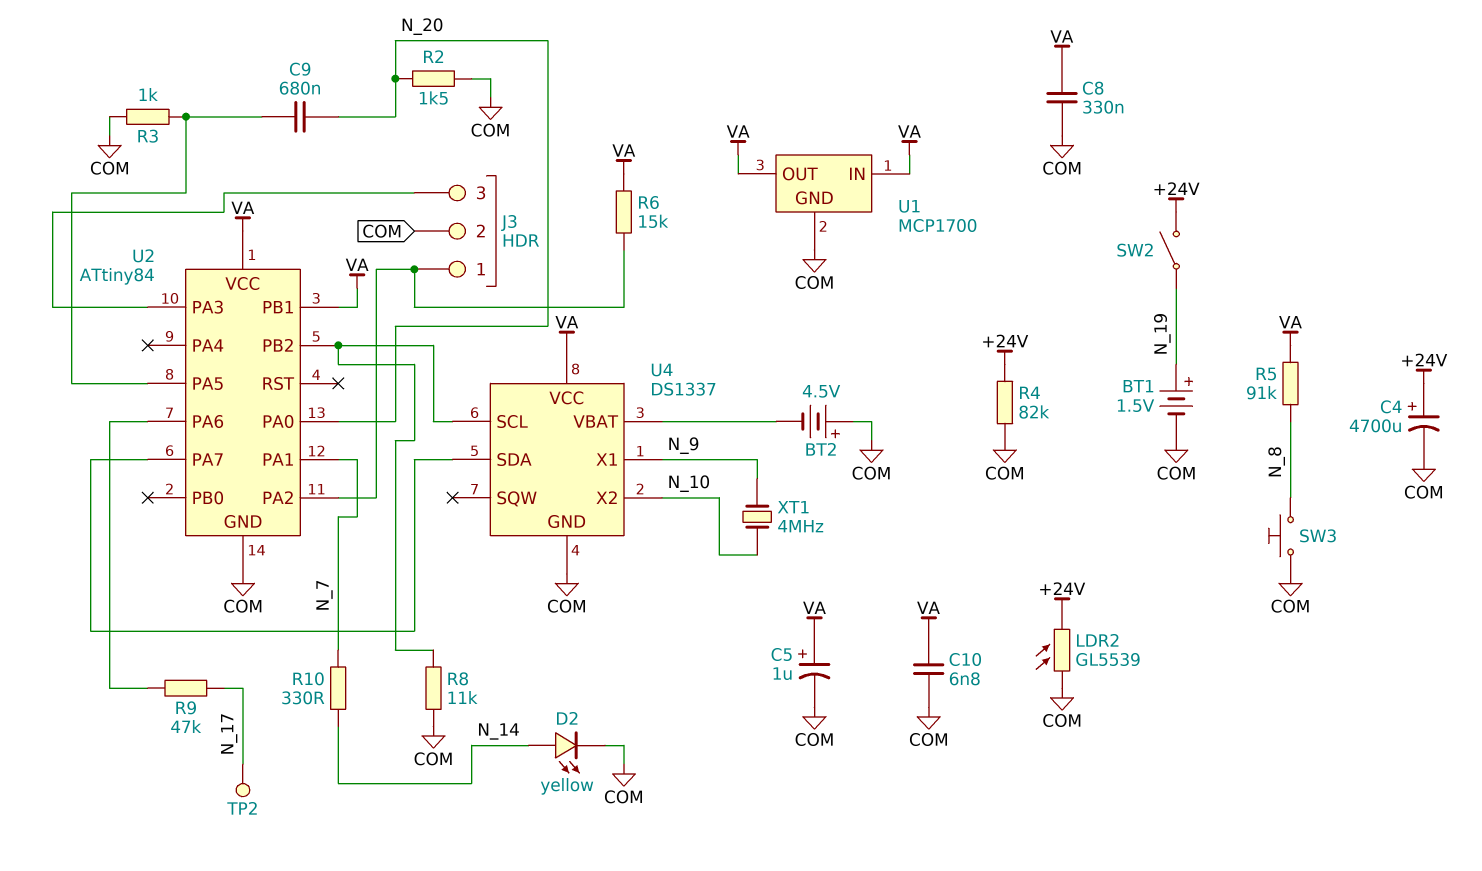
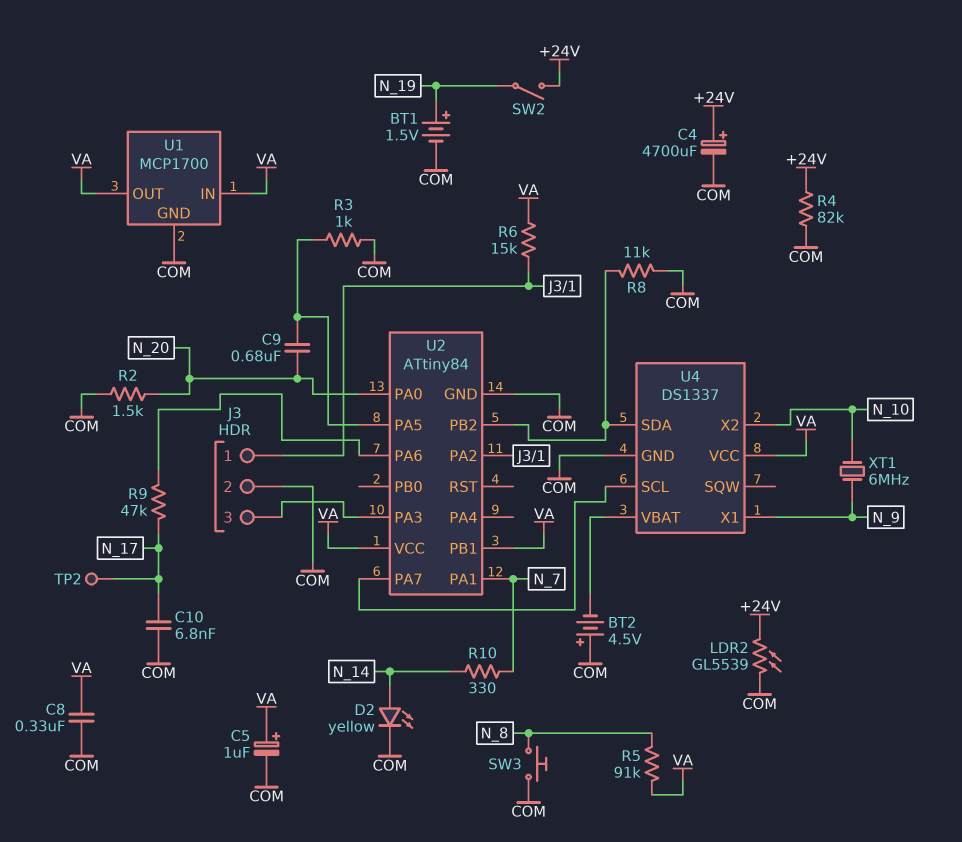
C10: 6.8nF (COM, VA) -> 6.8nF (COM, N_17)
U4 pin SCL: U2/PB2 -> U2/PA7
U4 pin SDA: U2/PA7 -> U2/PB2
XT1: 4MHz (N_9, N_10) -> 6MHz (N_9, N_10)

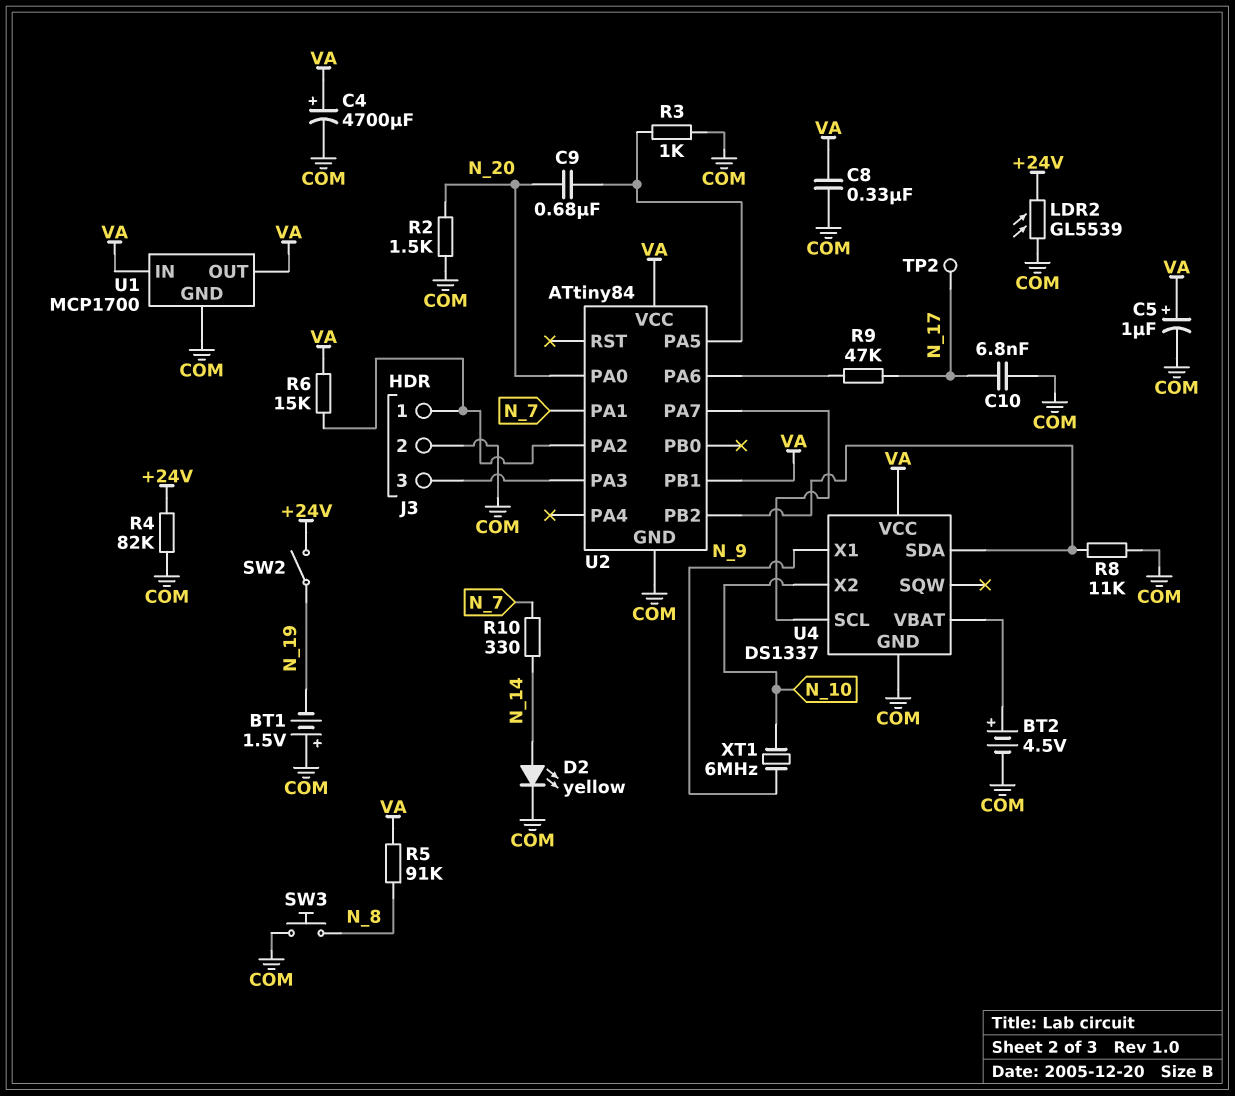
BT1: 1.5V (plus N_19, minus COM) -> 1.5V (plus COM, minus N_19)
BT2: 4.5V (plus COM, minus U4/VBAT) -> 4.5V (plus U4/VBAT, minus COM)
C4: 4700uF (plus +24V, minus COM) -> 4700uF (plus VA, minus COM)

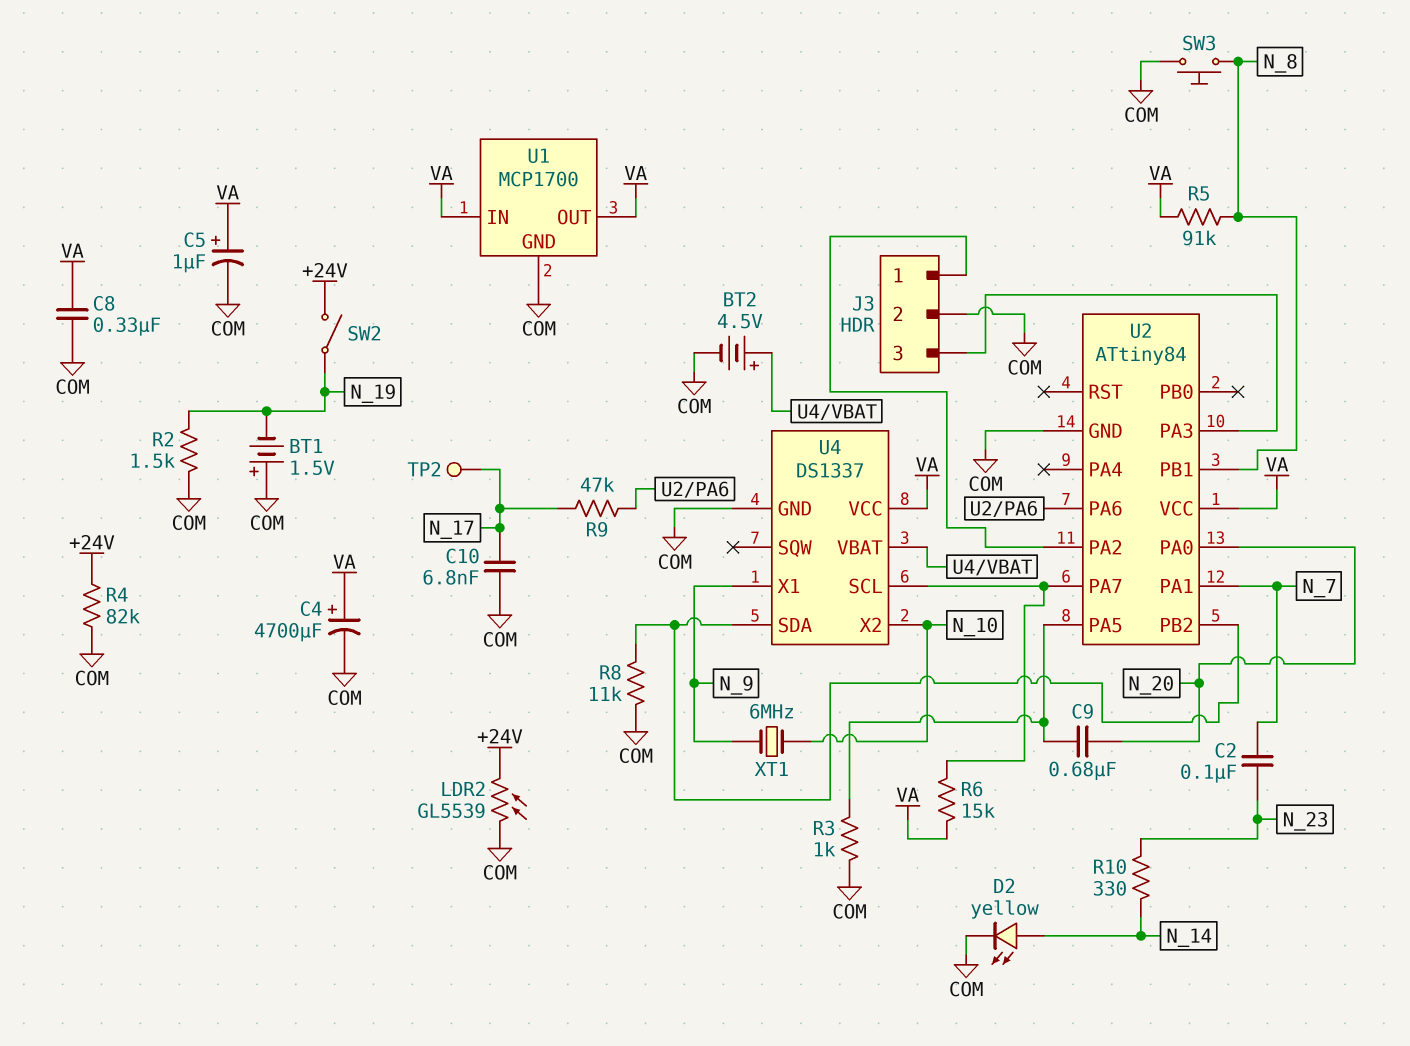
C2: none -> 100nF (N_7, N_23)
R2: 1.5k (COM, N_20) -> 1.5k (COM, N_19)
R6: 15k (J3/1, VA) -> 15k (U2/PA7, VA)
R10: 330 (N_7, N_14) -> 330 (N_14, N_23)
U2 pin PB1: VA -> N_8

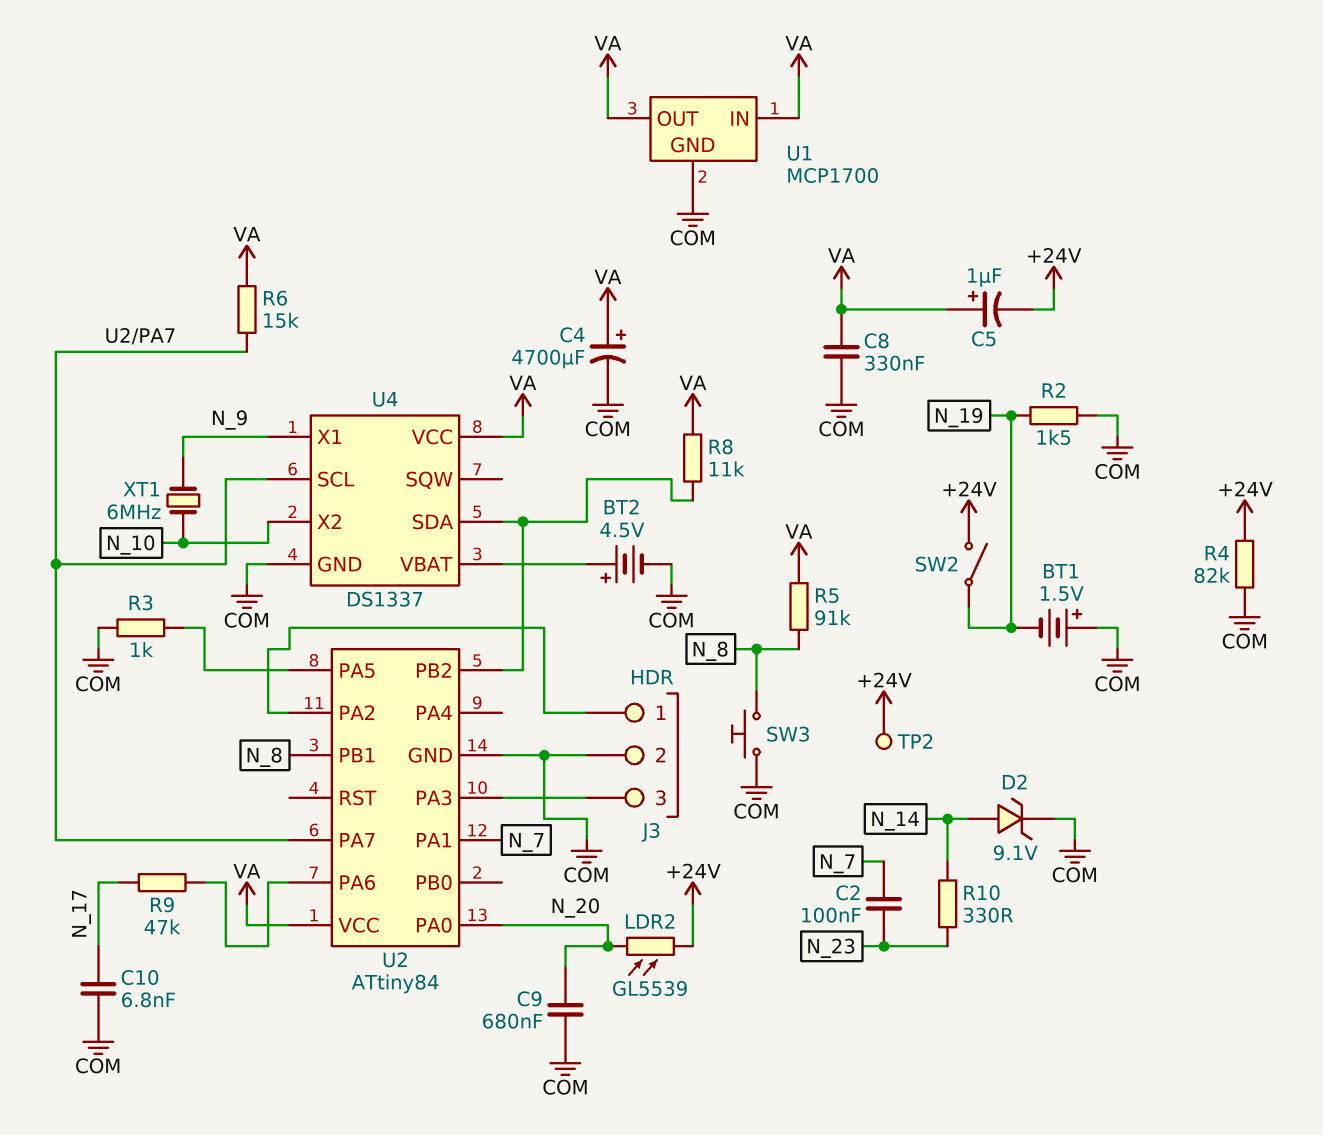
C5: 1uF (plus VA, minus COM) -> 1uF (plus VA, minus +24V)
C9: 680nF (N_20, U2/PA5) -> 680nF (COM, N_20)
D2: LED yellow (A N_14, K COM) -> zener 9.1V (A N_14, K COM)
LDR2: GL5539 (+24V, COM) -> GL5539 (+24V, N_20)
R8: 11k (COM, U2/PB2) -> 11k (U2/PB2, VA)
TP2: test point (N_17) -> test point (+24V)

